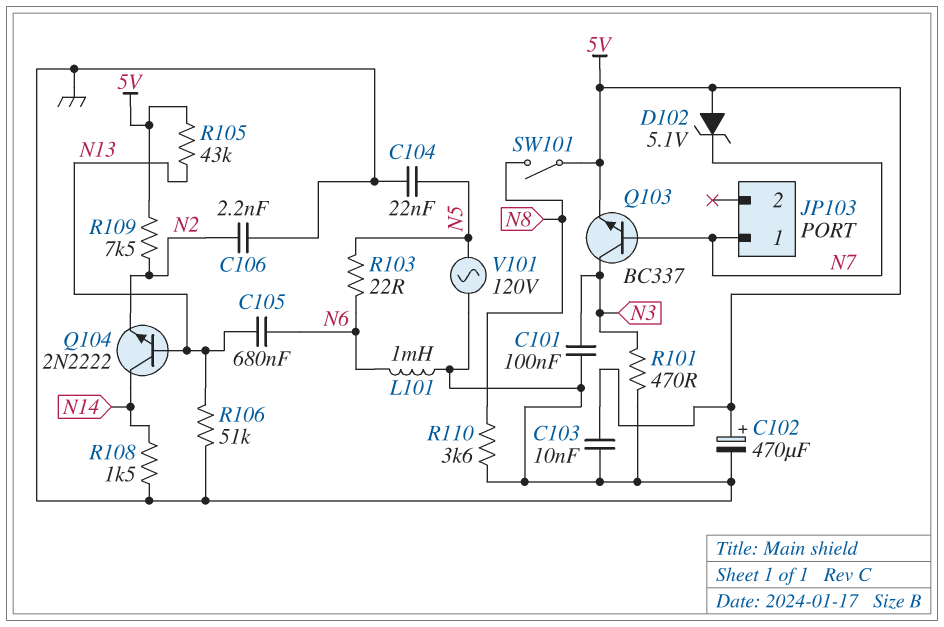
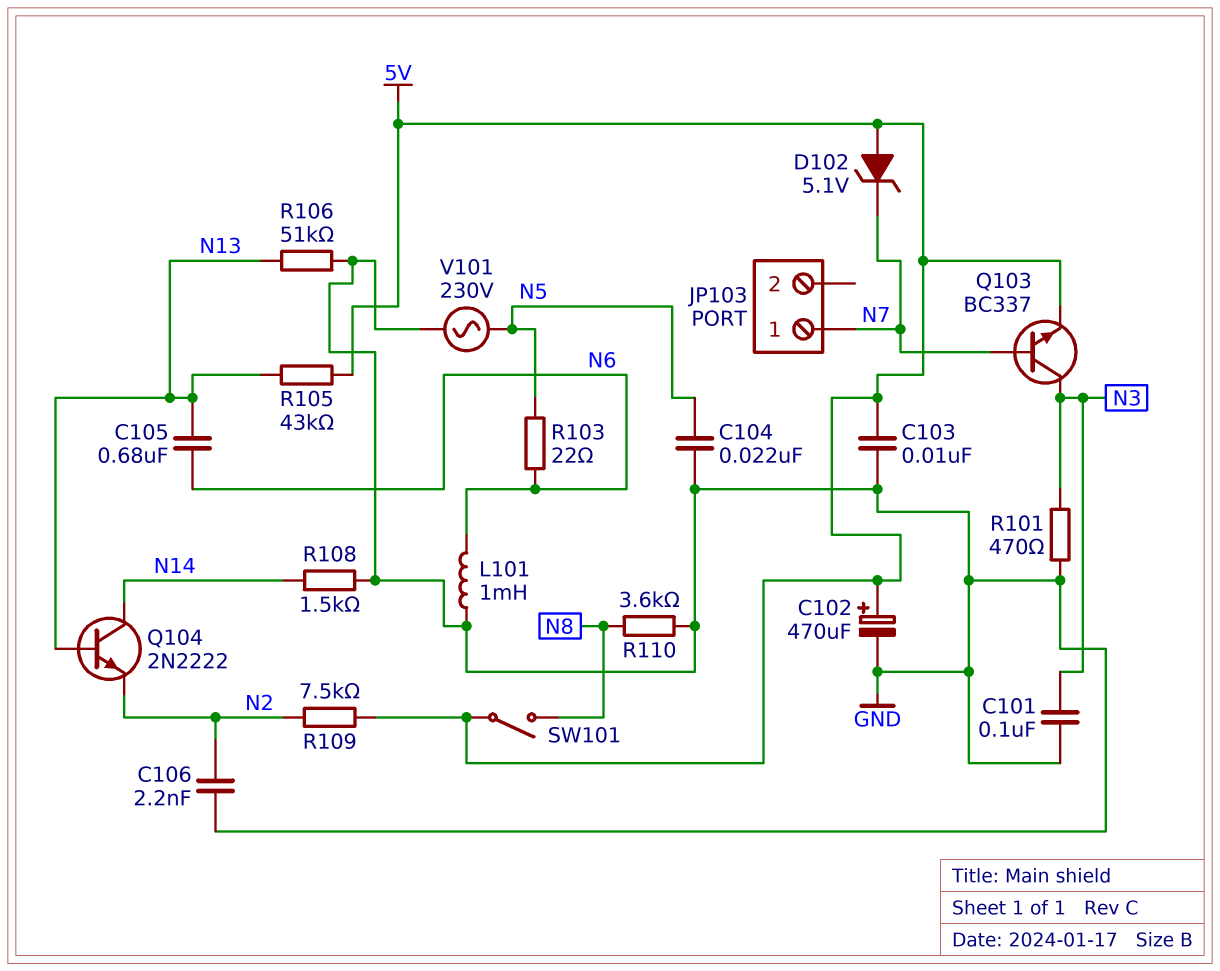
V101: AC 120V (GND, N5) -> AC 230V (GND, N5)

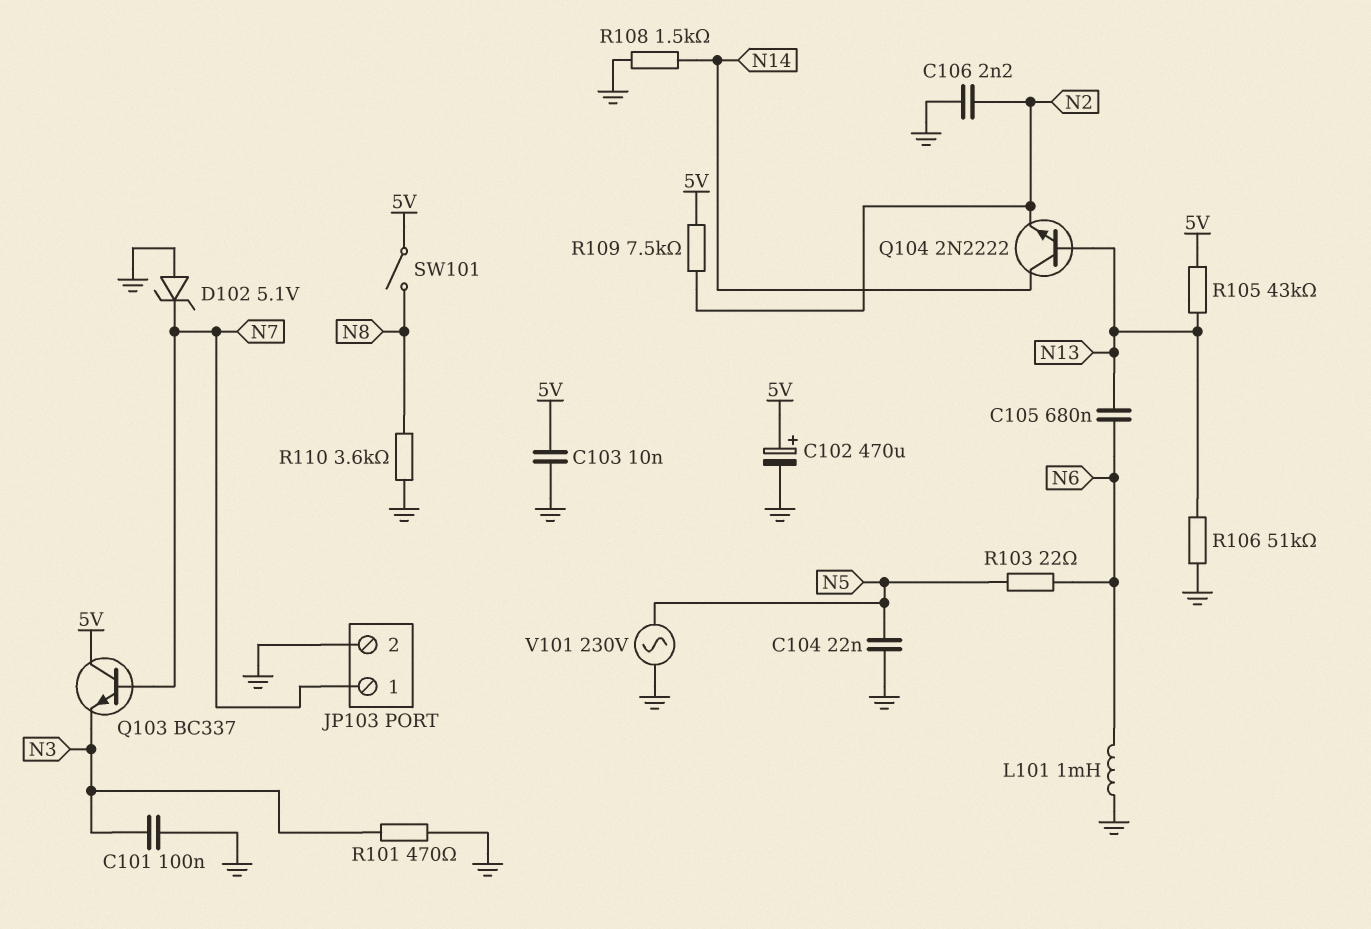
D102: zener 5.1V (A 5V, K N7) -> zener 5.1V (A GND, K N7)
JP103 pin 2: none -> GND
Q103: NPN BC337 (B N7, C N3, E 5V) -> NPN BC337 (B N7, C 5V, E N3)

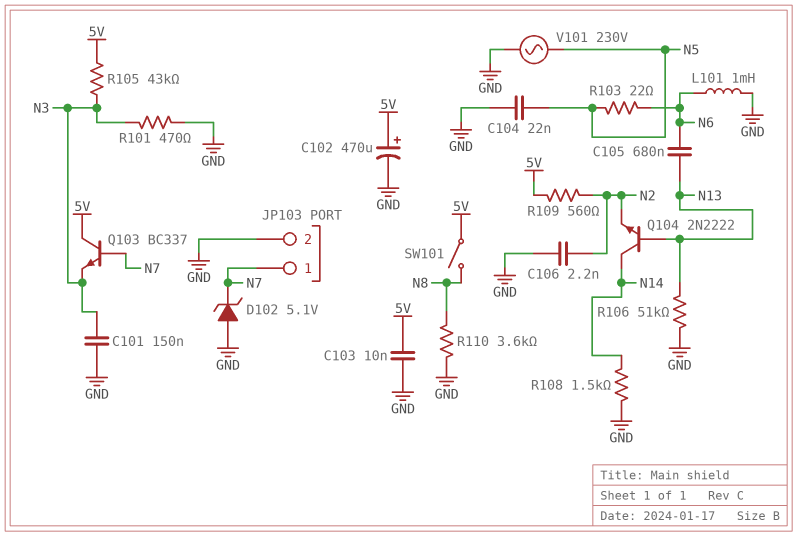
C101: 100nF (GND, N3) -> 150nF (GND, N3)
R105: 43k (5V, N13) -> 43k (5V, N3)
R109: 7.5k (5V, N2) -> 560 (5V, N2)

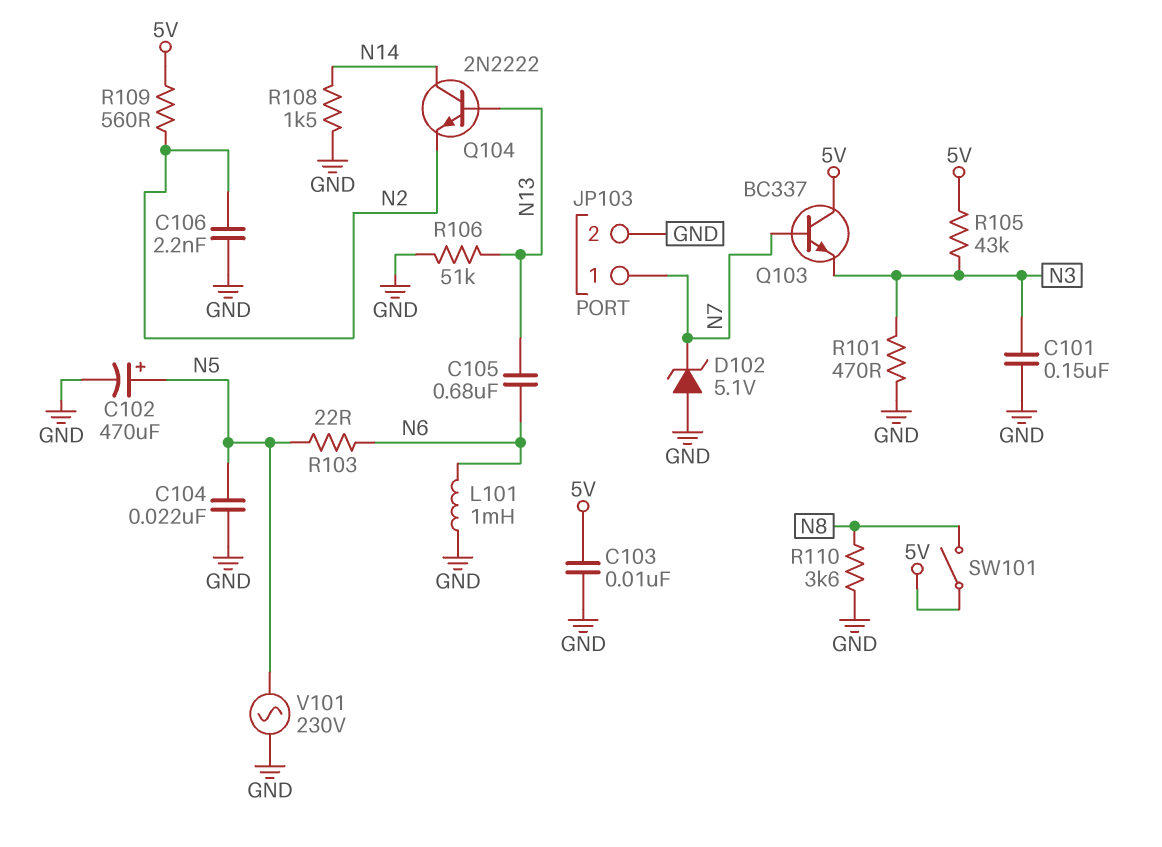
C102: 470uF (plus 5V, minus GND) -> 470uF (plus N5, minus GND)

